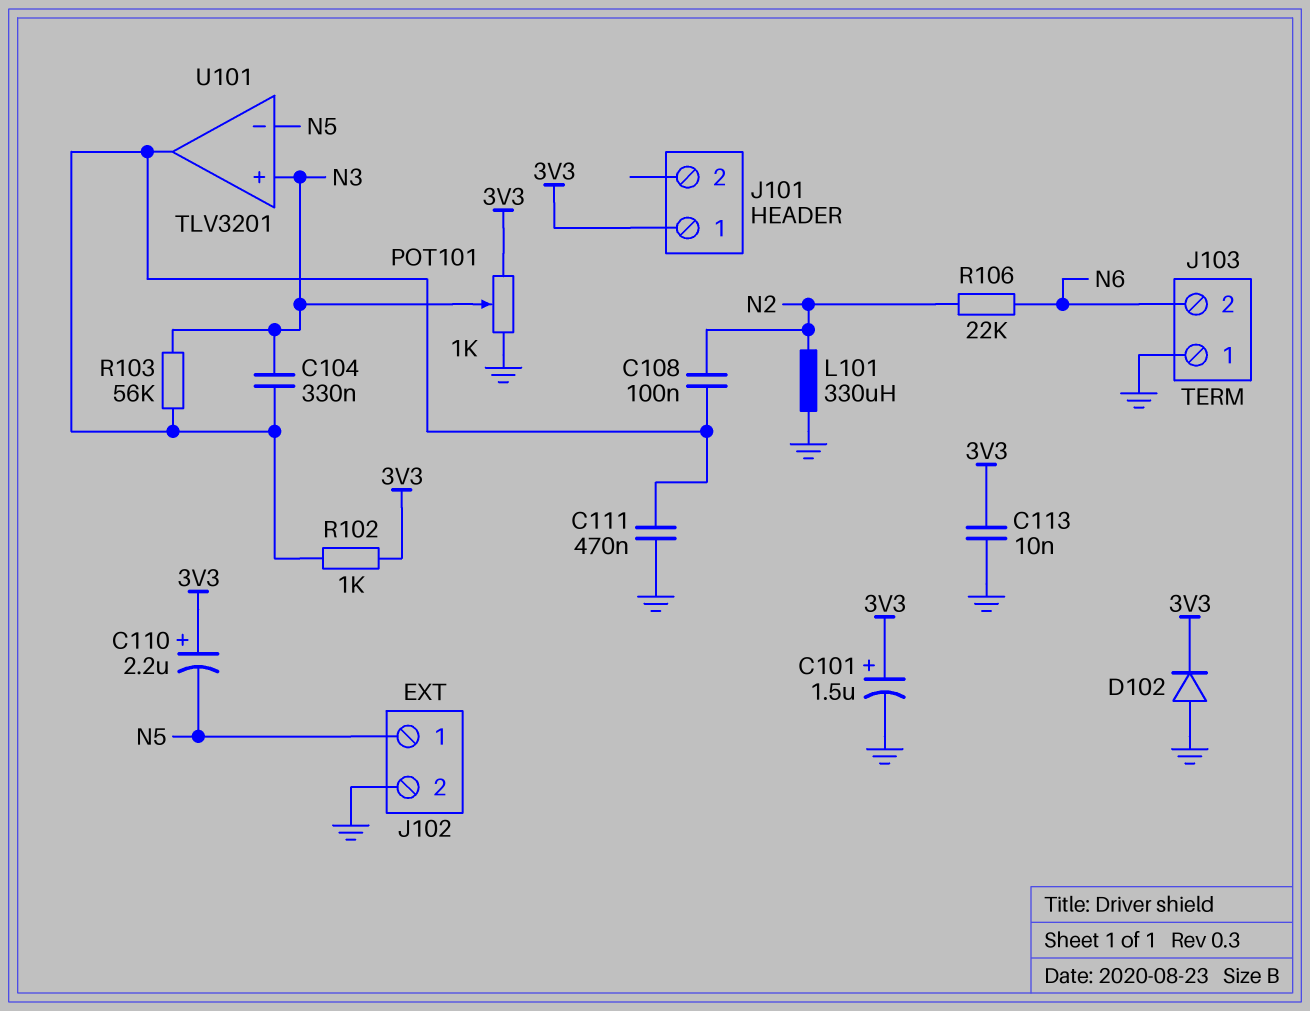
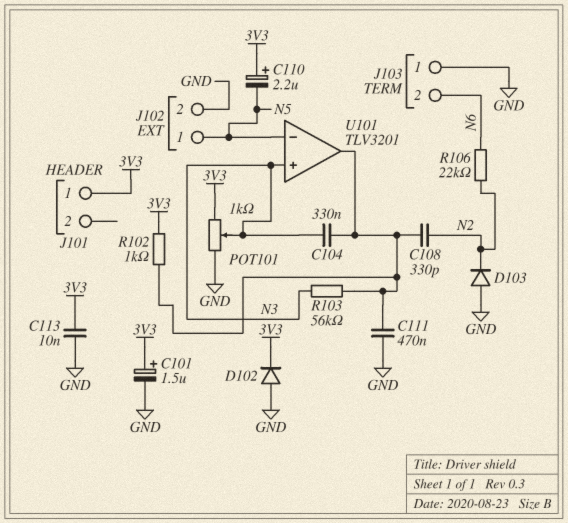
C108: 100nF (N2, U101/out) -> 330pF (N2, U101/out)
D103: none -> diode (A GND, K N2)
L101: 330uH (GND, N2) -> none

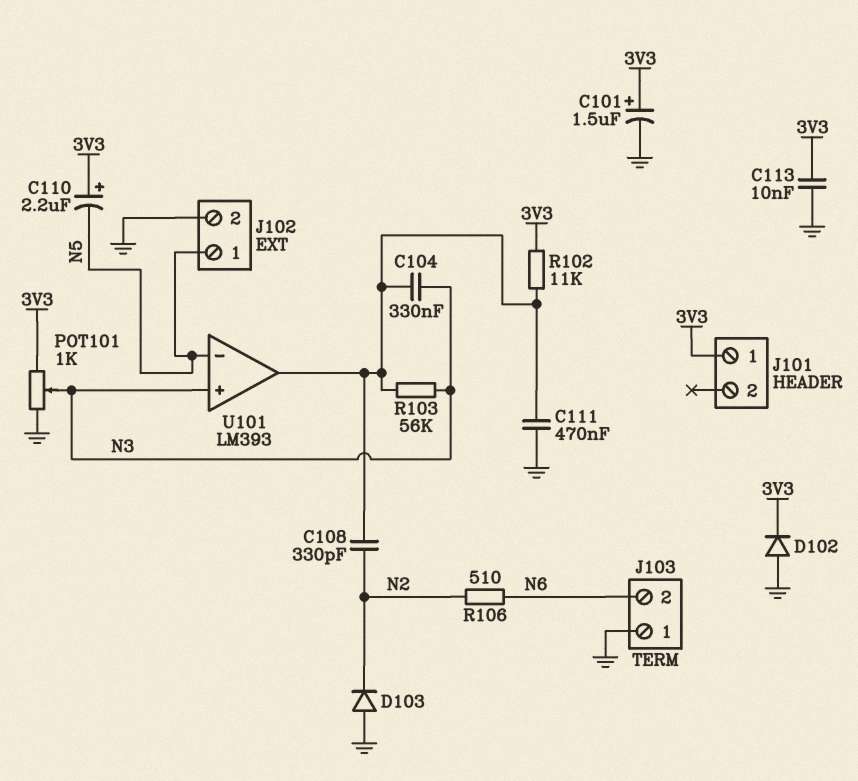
R102: 1k (3V3, U101/out) -> 11k (3V3, U101/out)
R106: 22k (N2, N6) -> 510 (N2, N6)
U101: TLV3201 -> LM393

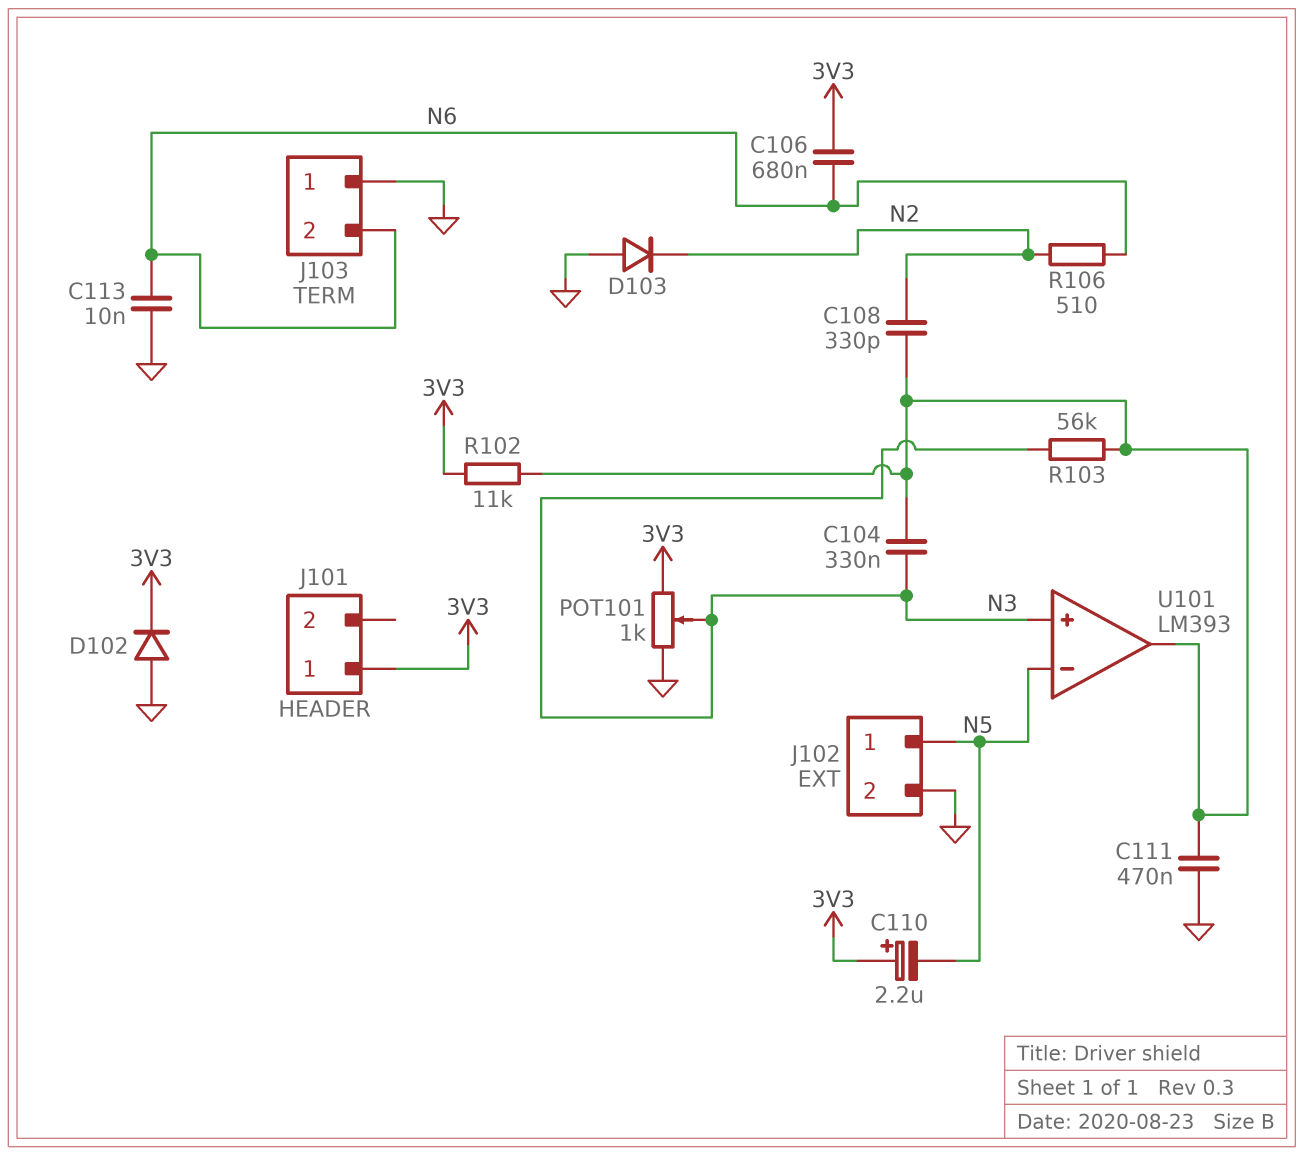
C101: 1.5uF (plus 3V3, minus GND) -> none
C106: none -> 680nF (3V3, N6)
C113: 10nF (3V3, GND) -> 10nF (GND, N6)

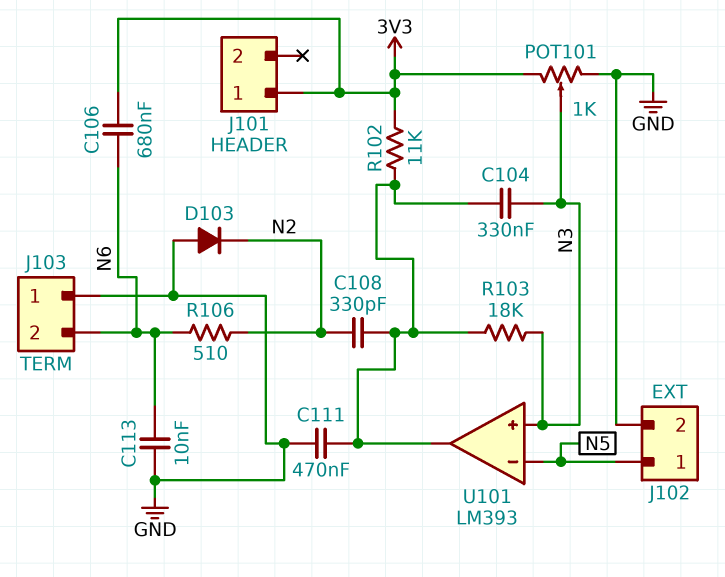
C110: 2.2uF (plus 3V3, minus N5) -> none
D102: diode (A GND, K 3V3) -> none
R103: 56k (N3, U101/out) -> 18k (N3, U101/out)

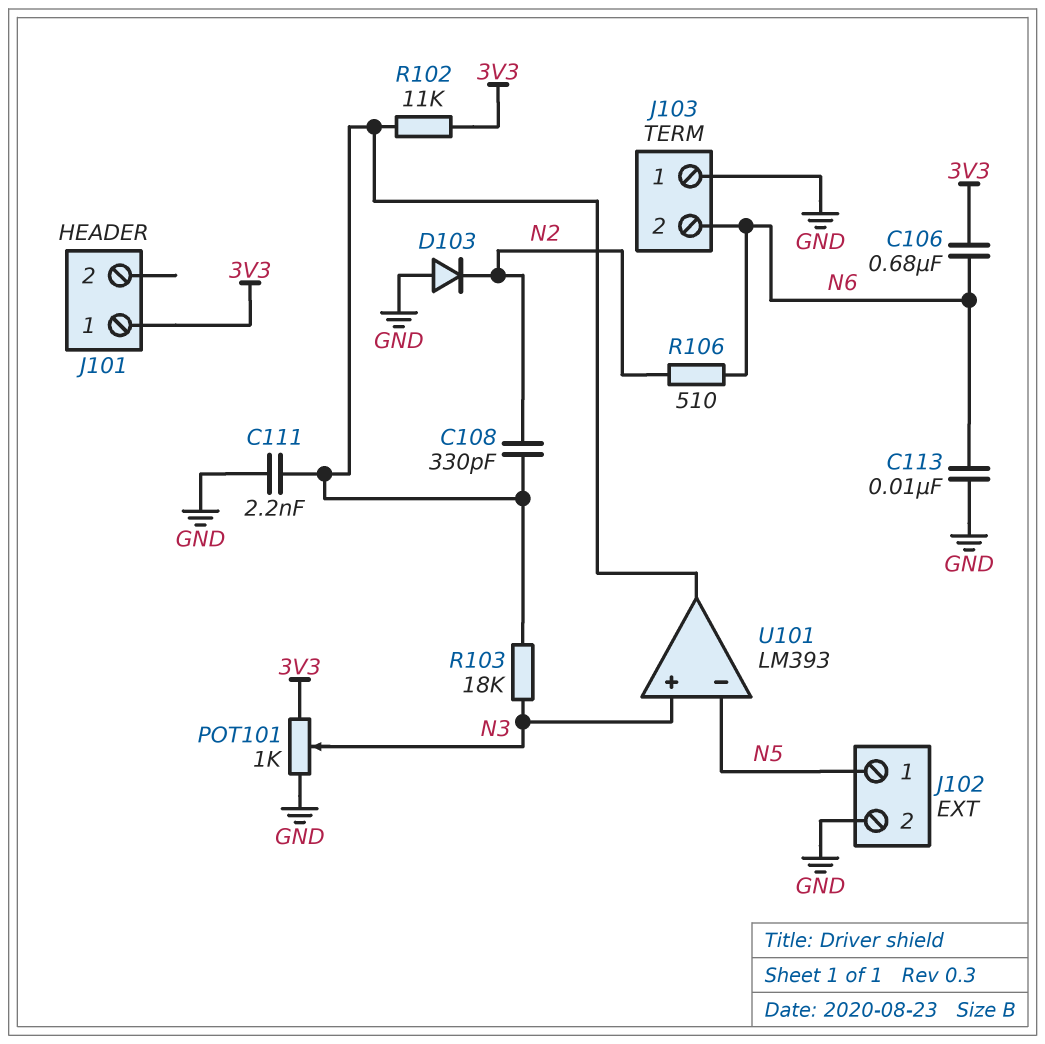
C104: 330nF (N3, U101/out) -> none
C111: 470nF (GND, U101/out) -> 2.2nF (GND, U101/out)

